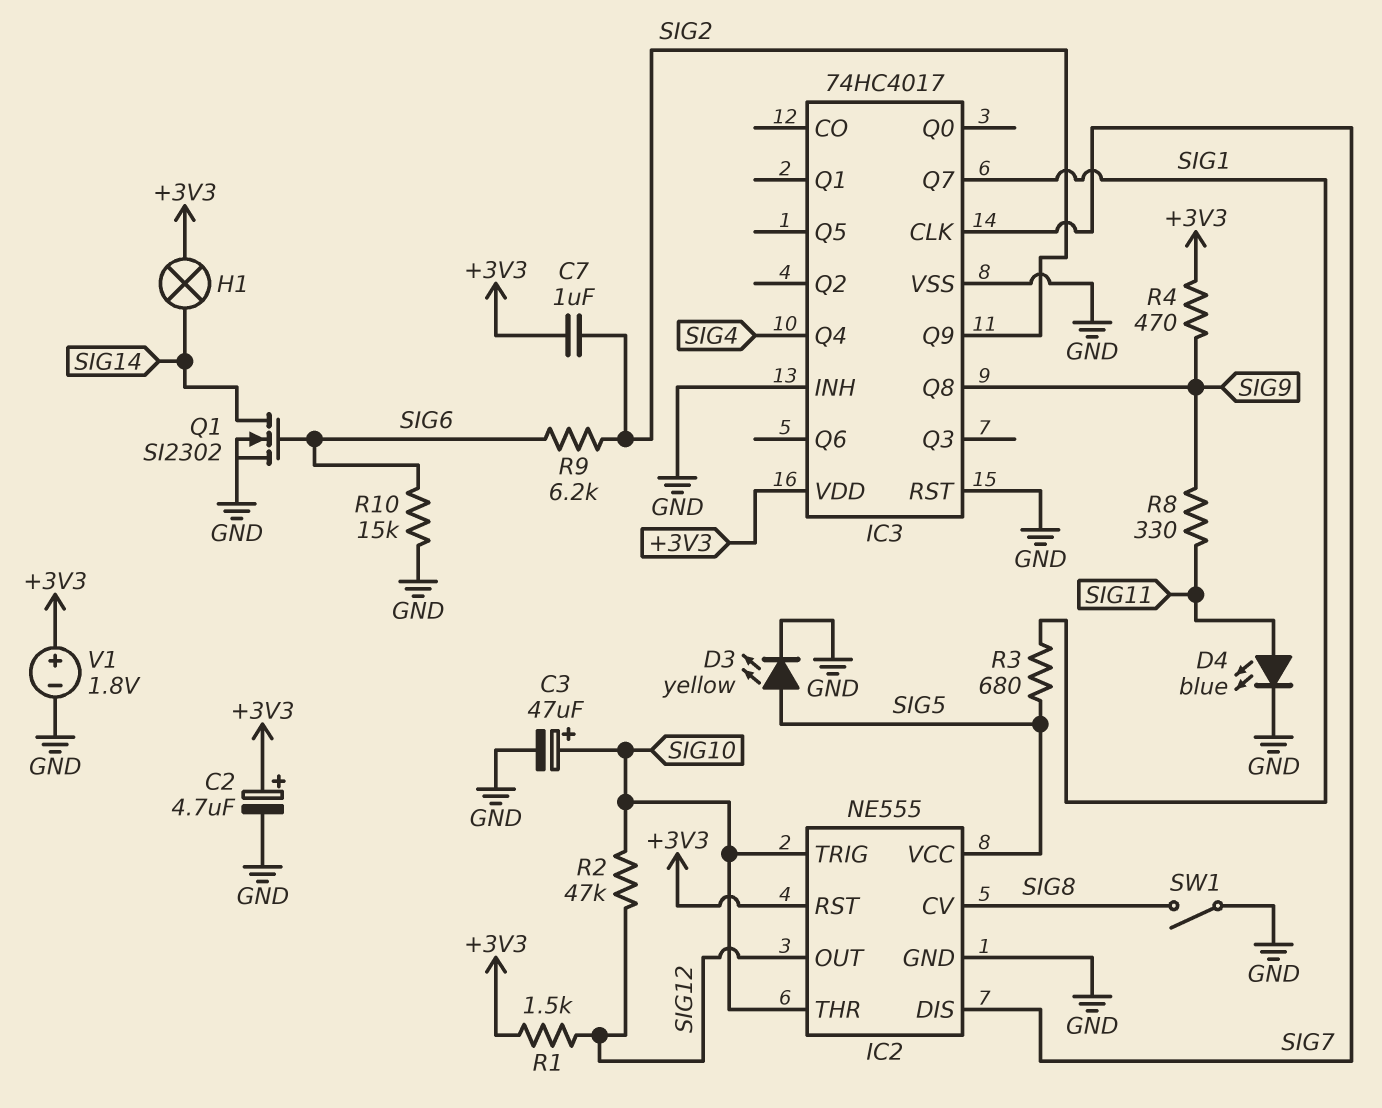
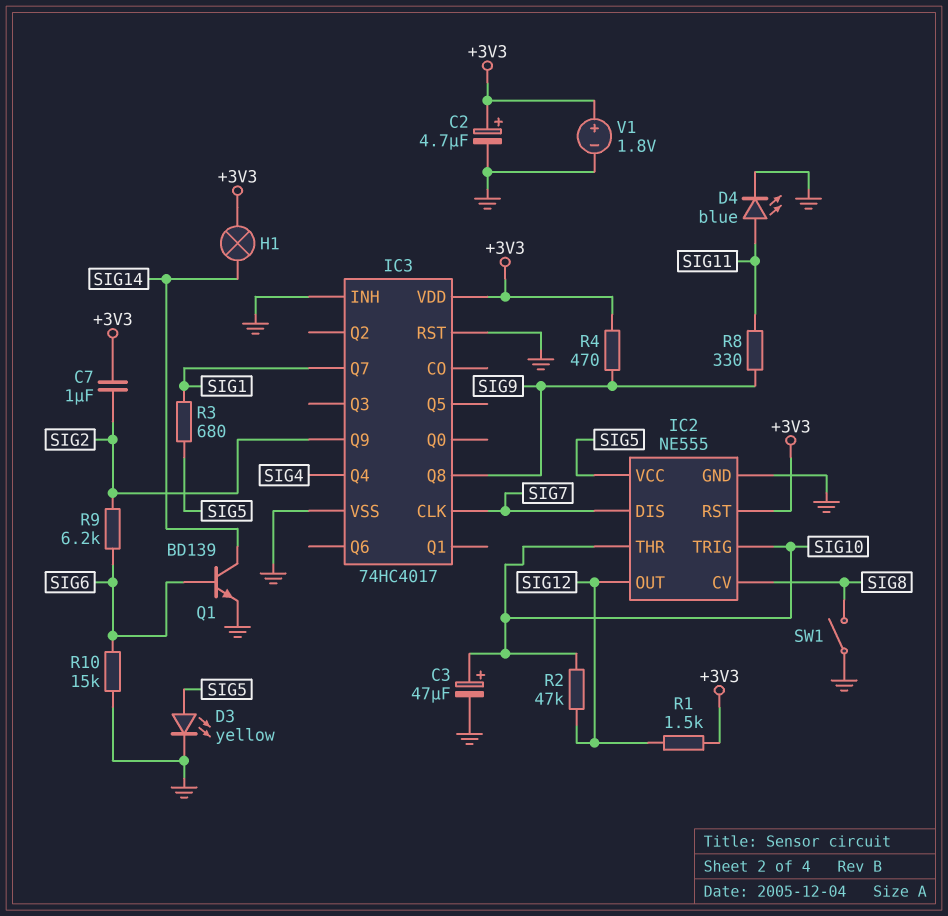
Q1: NMOS SI2302 (G SIG6, D SIG14, S GND) -> NPN BD139 (B SIG6, C SIG14, E GND)

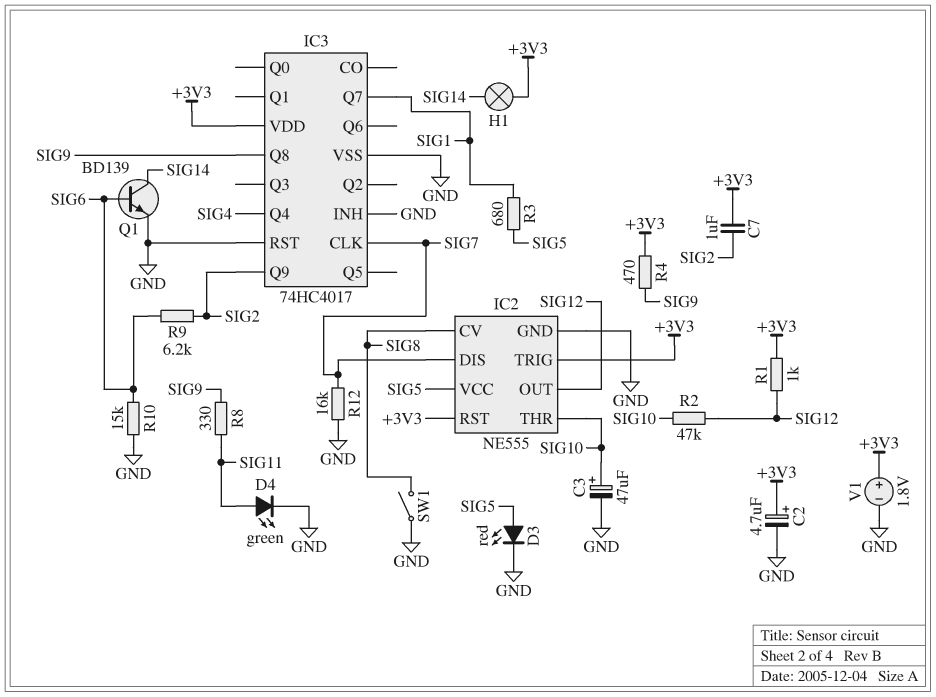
D3: LED yellow (A SIG5, K GND) -> LED red (A SIG5, K GND)
D4: LED blue (A SIG11, K GND) -> LED green (A SIG11, K GND)
IC2 pin TRIG: SIG10 -> +3V3
R1: 1.5k (+3V3, SIG12) -> 1k (+3V3, SIG12)
R12: none -> 16k (GND, SIG7)

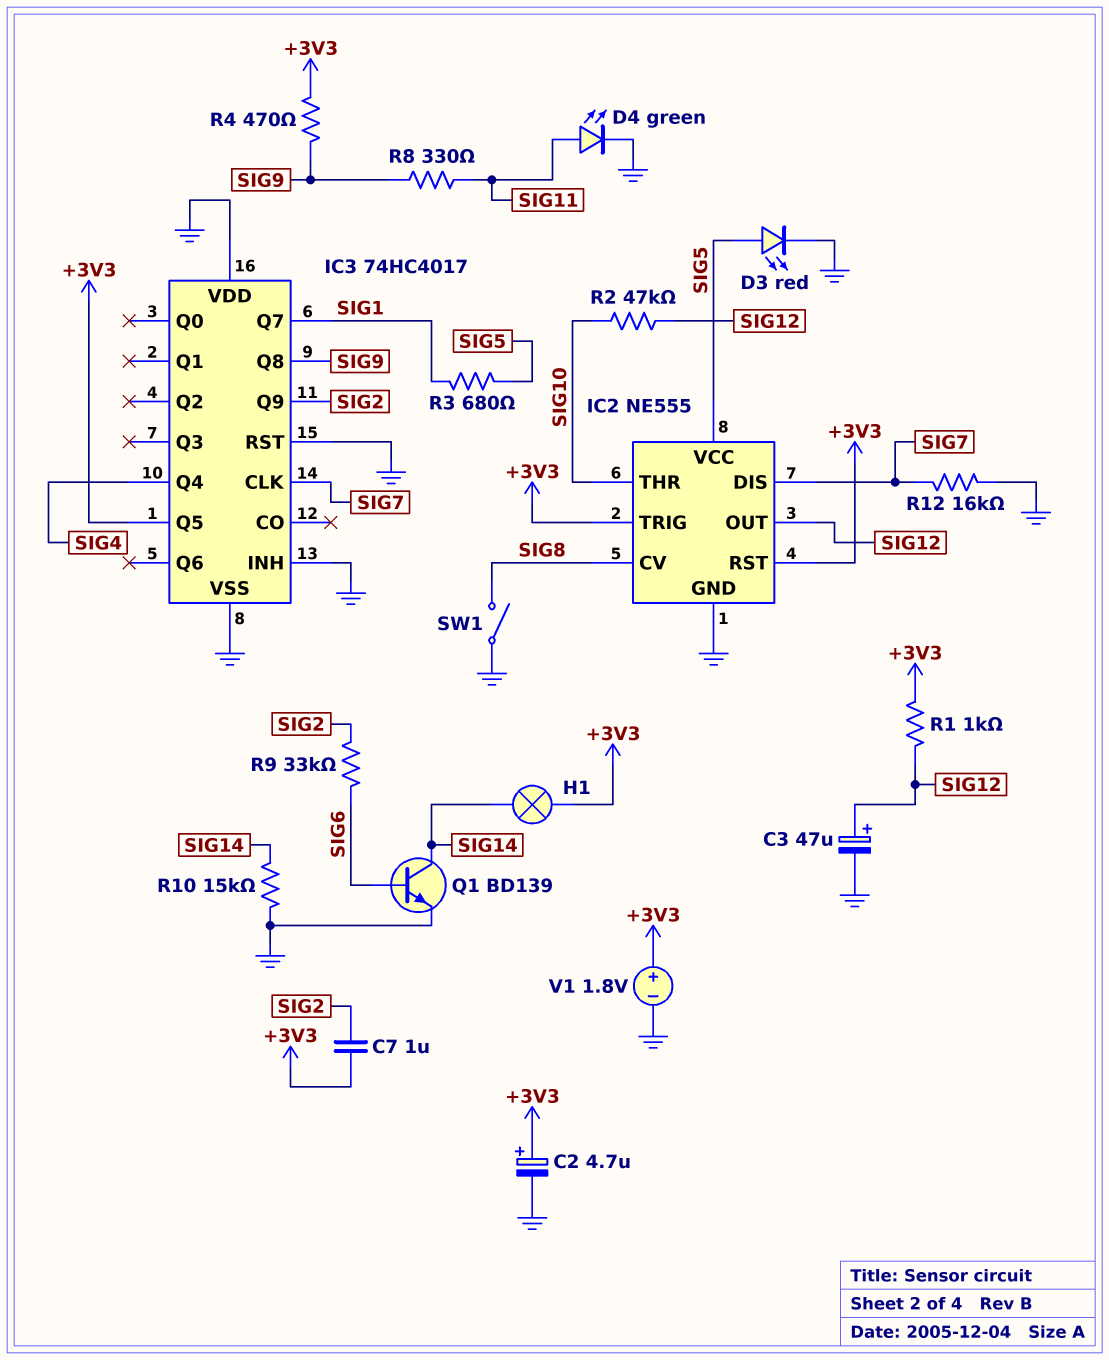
C3: 47uF (plus SIG10, minus GND) -> 47uF (plus SIG12, minus GND)
IC3 pin Q5: none -> +3V3
IC3 pin VDD: +3V3 -> GND
R9: 6.2k (SIG2, SIG6) -> 33k (SIG2, SIG6)
R10: 15k (GND, SIG6) -> 15k (GND, SIG14)

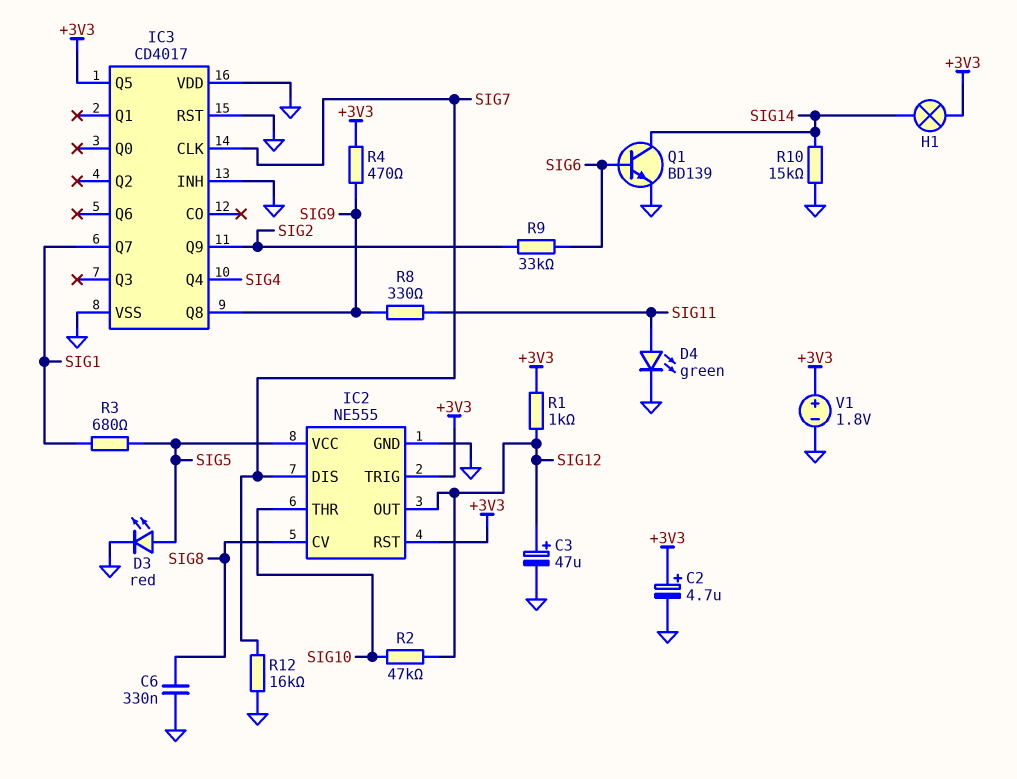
C6: none -> 330nF (GND, SIG8)
C7: 1uF (+3V3, SIG2) -> none
IC3: 74HC4017 -> CD4017
SW1: switch (GND, SIG8) -> none

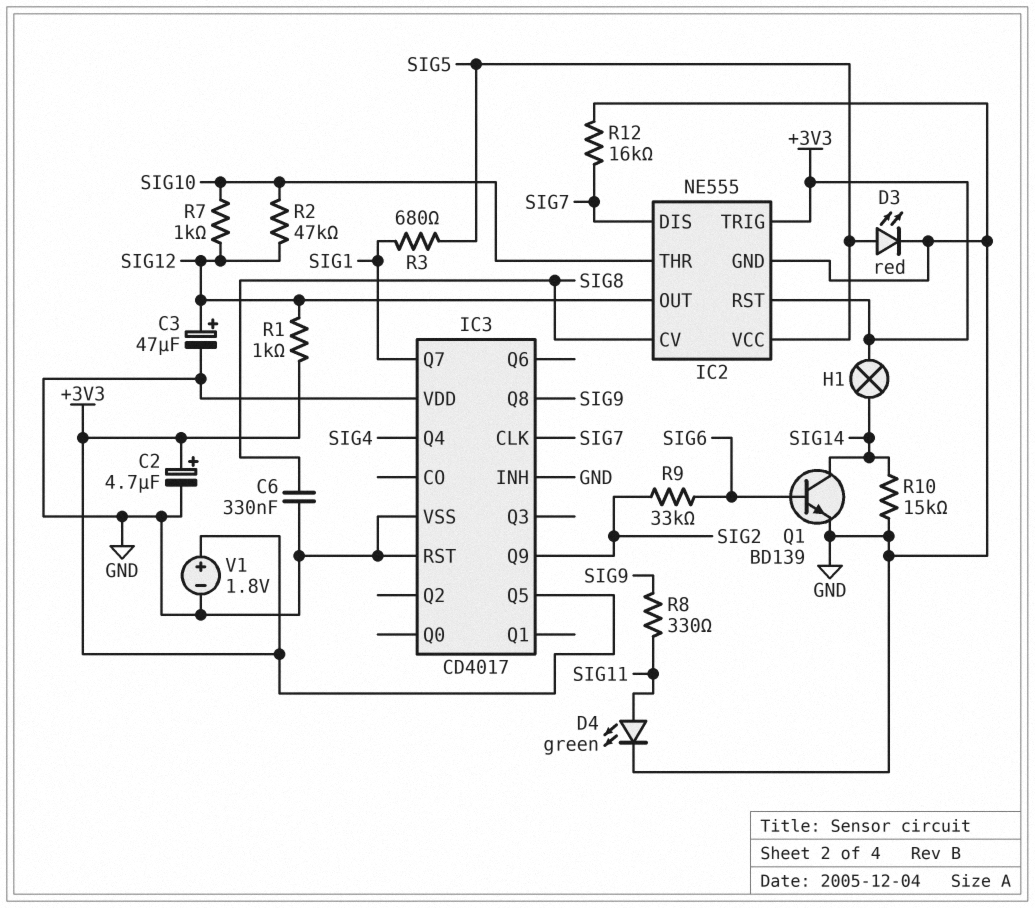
R4: 470 (+3V3, SIG9) -> none
R7: none -> 1k (SIG10, SIG12)

